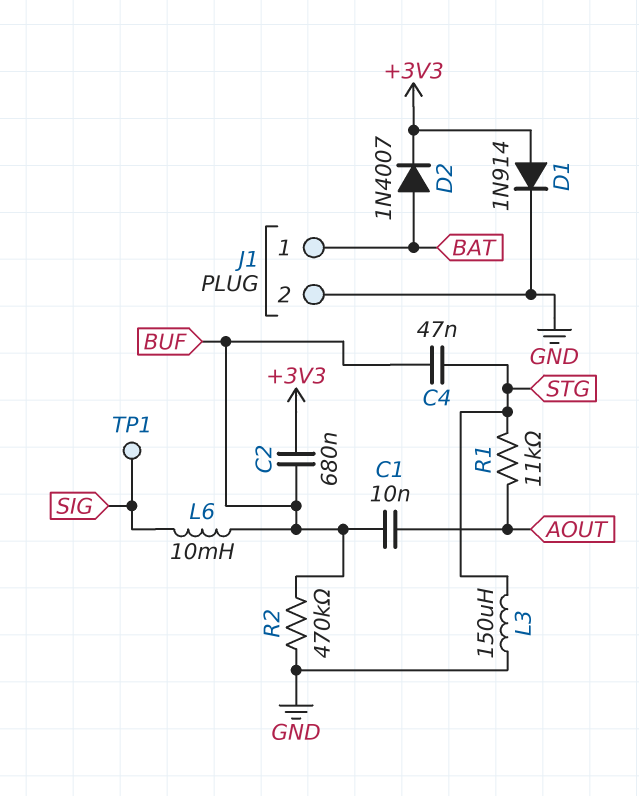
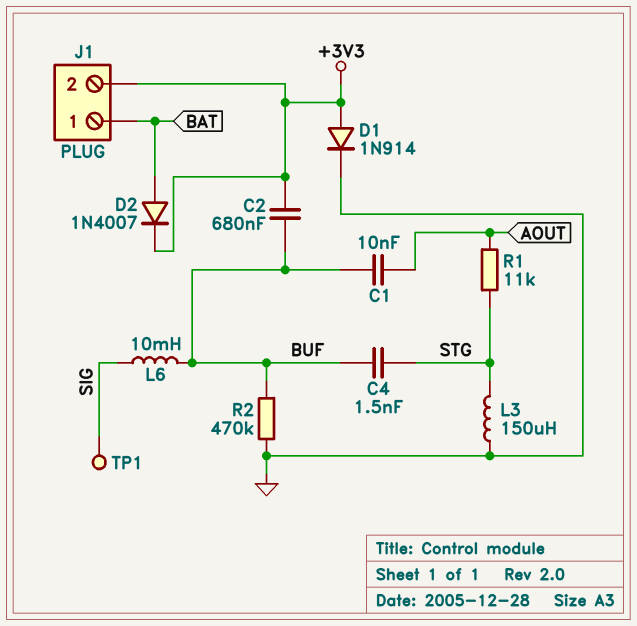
C4: 47nF (BUF, STG) -> 1.5nF (BUF, STG)
J1 pin 2: GND -> +3V3

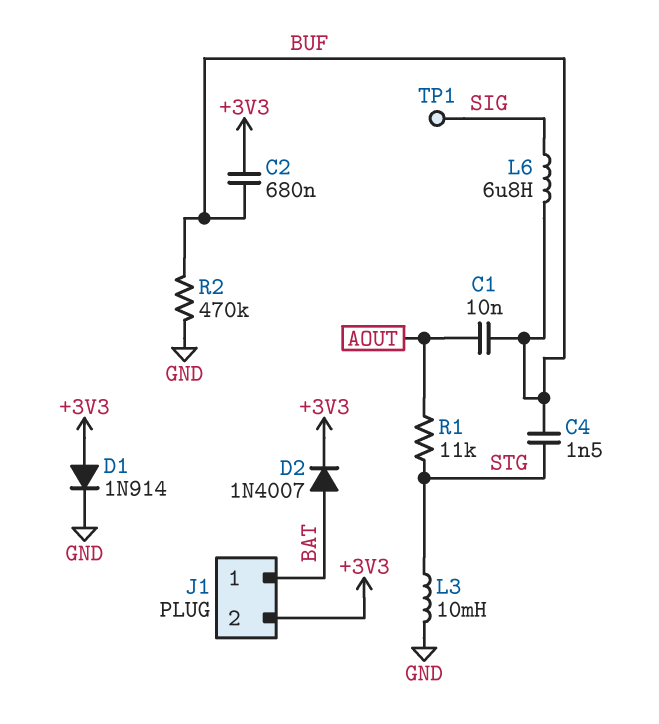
L3: 150uH (GND, STG) -> 10mH (GND, STG)
L6: 10mH (BUF, SIG) -> 6.8uH (BUF, SIG)

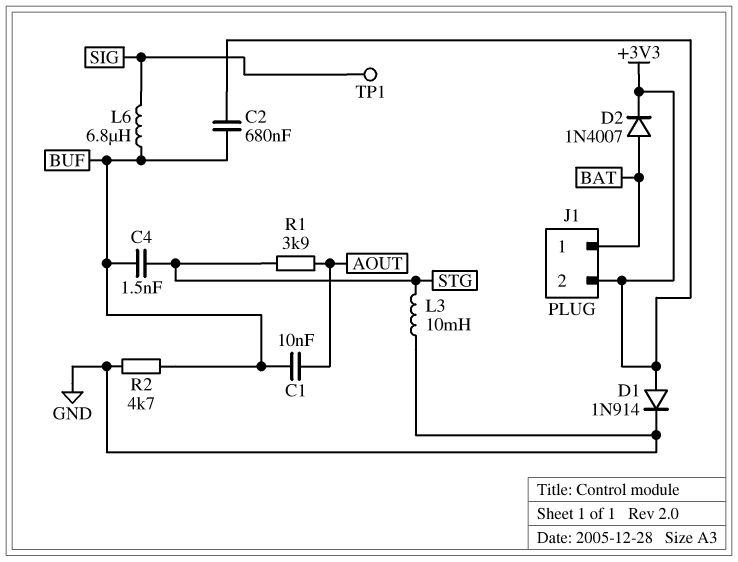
R1: 11k (AOUT, STG) -> 3.9k (AOUT, STG)
R2: 470k (BUF, GND) -> 4.7k (BUF, GND)

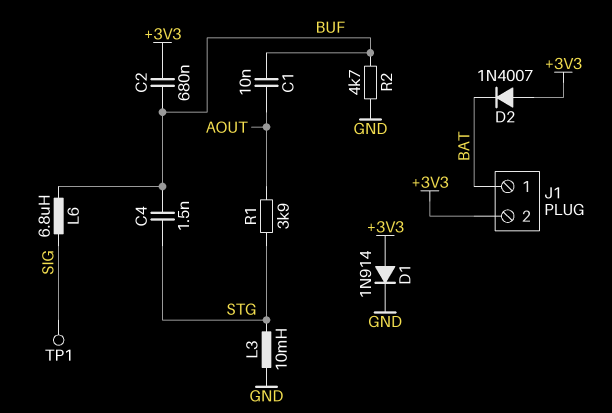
D2: diode 1N4007 (A BAT, K +3V3) -> diode 1N4007 (A +3V3, K BAT)

